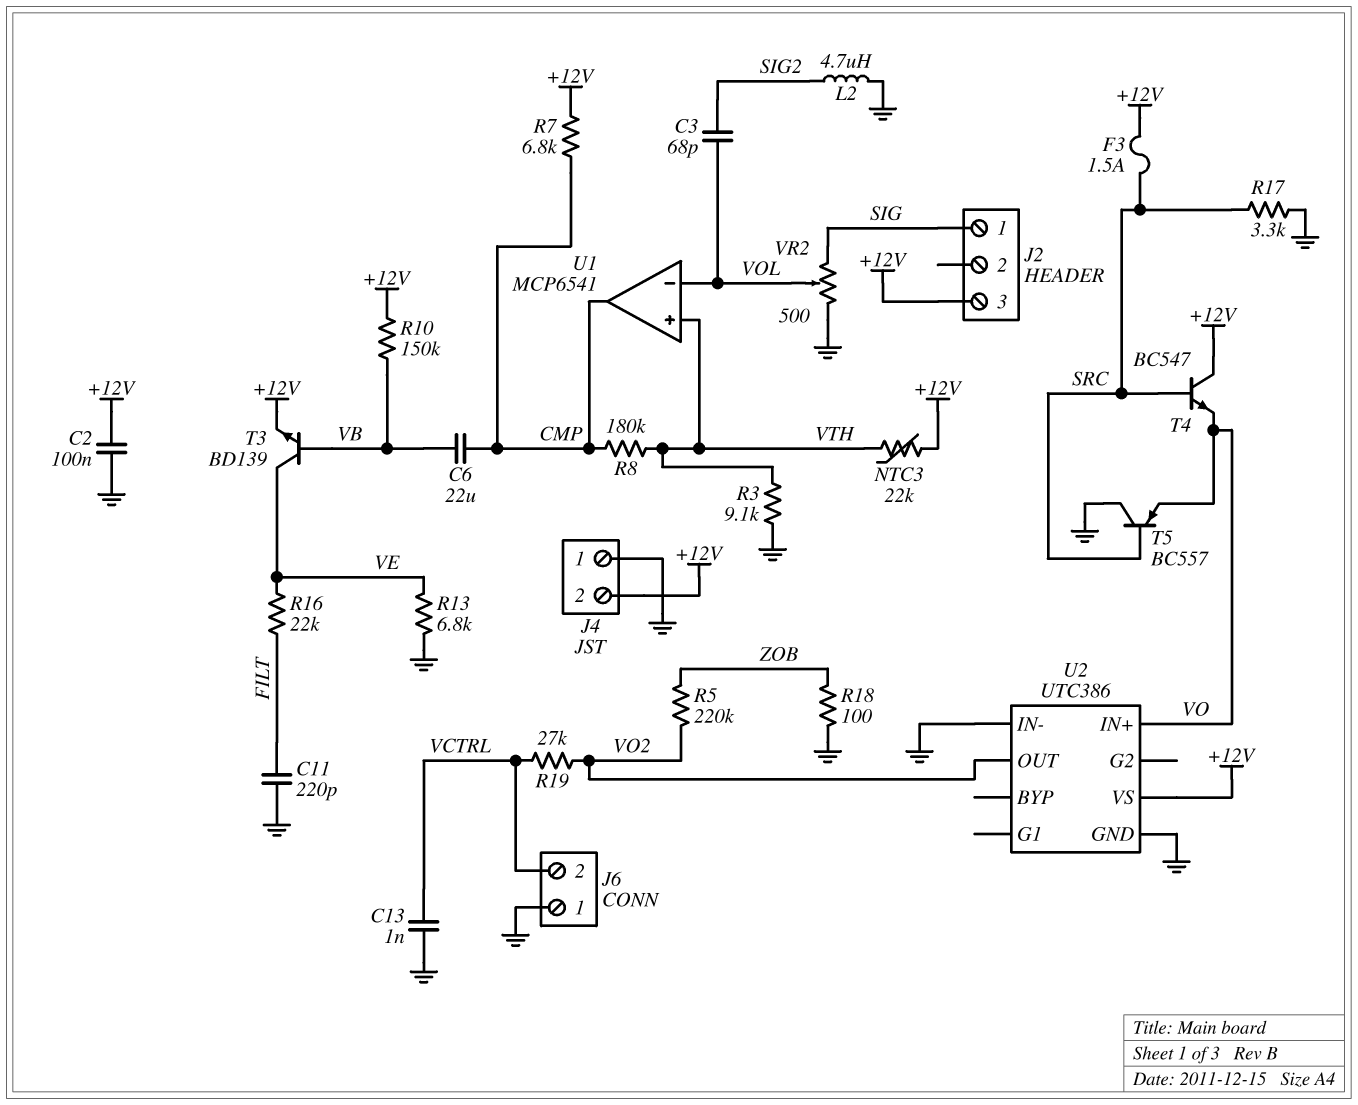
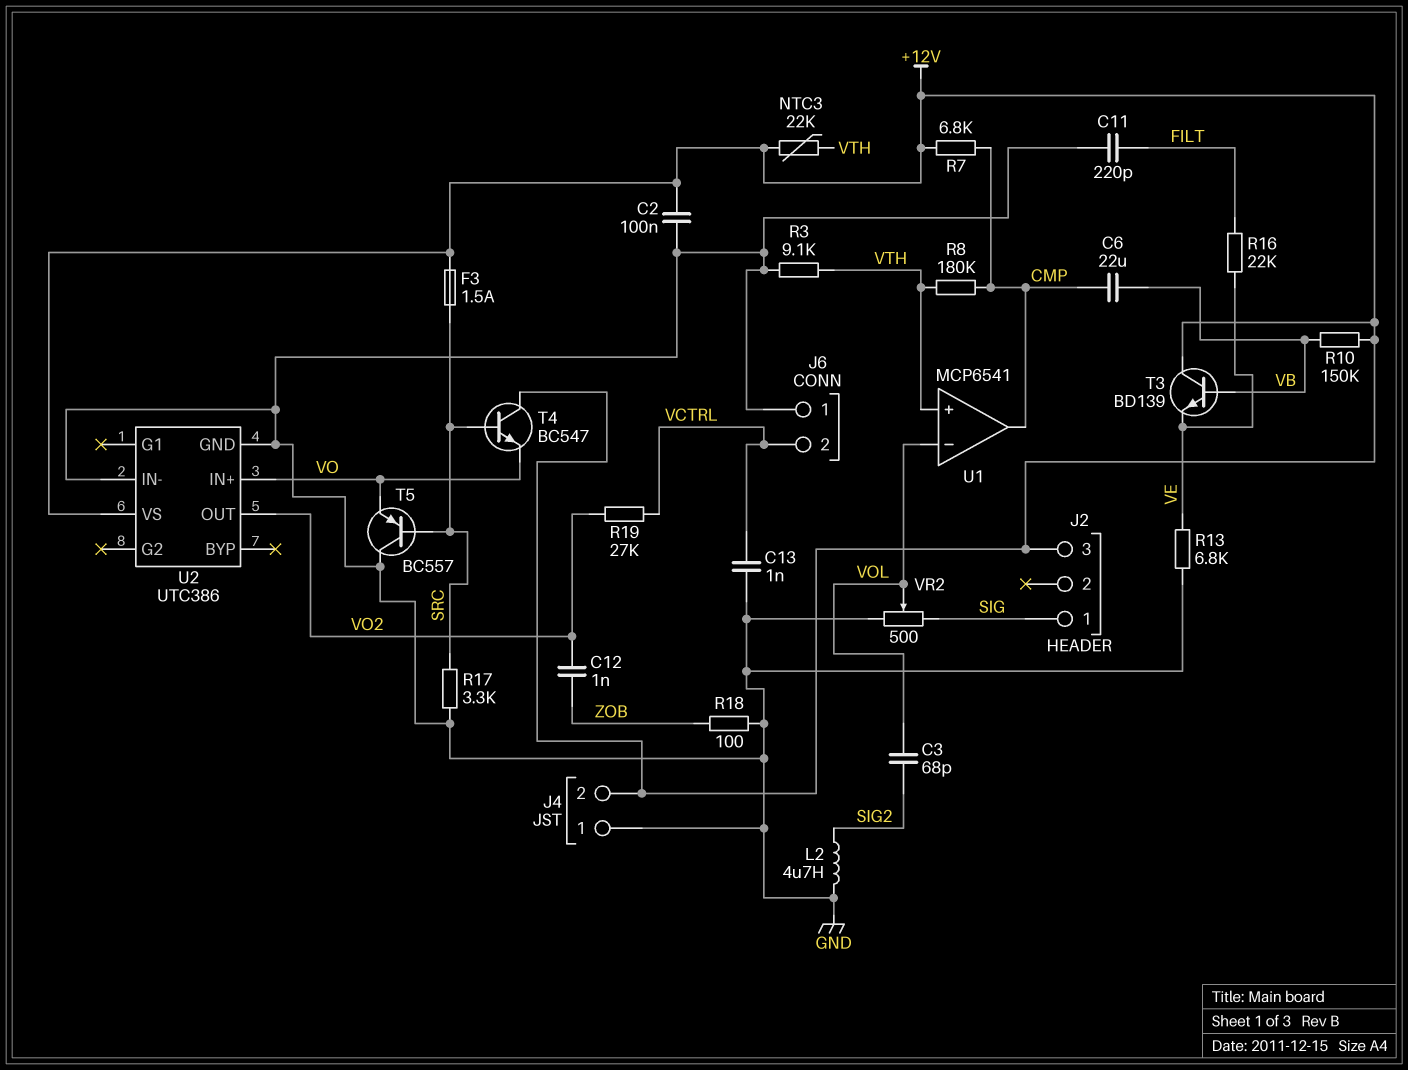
C12: none -> 1nF (VO2, ZOB)
R5: 220k (VO2, ZOB) -> none
T3: NPN BD139 (B VB, C VE, E +12V) -> NPN BD139 (B VB, C +12V, E VE)

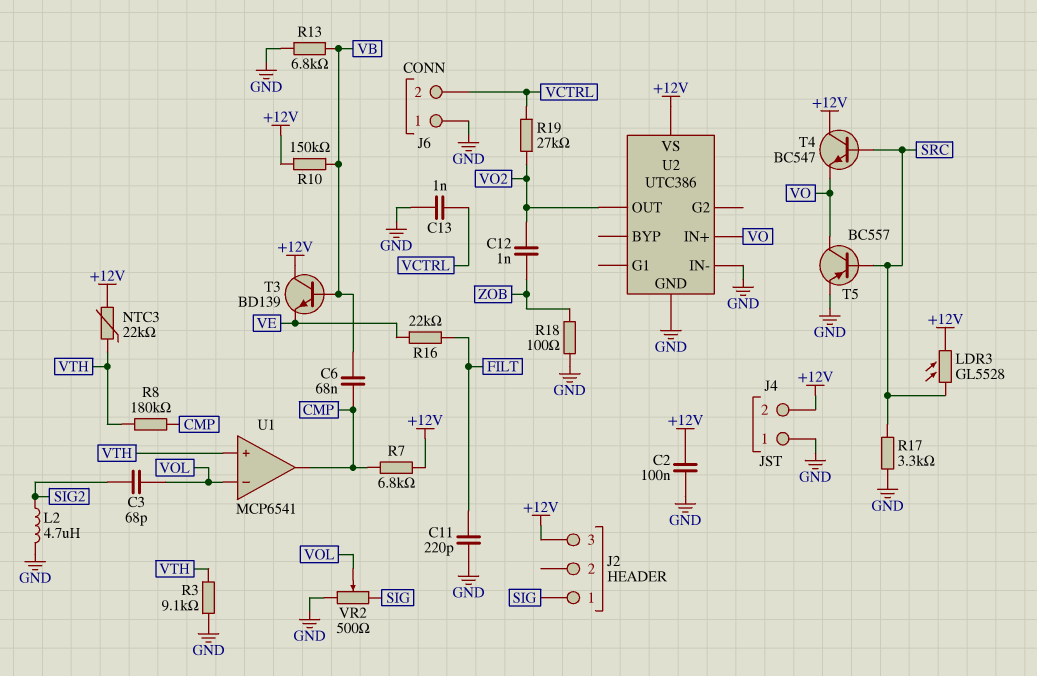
C6: 22uF (CMP, VB) -> 68nF (CMP, VB)
F3: 1.5A (+12V, SRC) -> none
LDR3: none -> GL5528 (+12V, SRC)
R13: 6.8k (GND, VE) -> 6.8k (GND, VB)
T5: PNP BC557 (B SRC, C GND, E VO) -> PNP BC557 (B SRC, C VO, E GND)

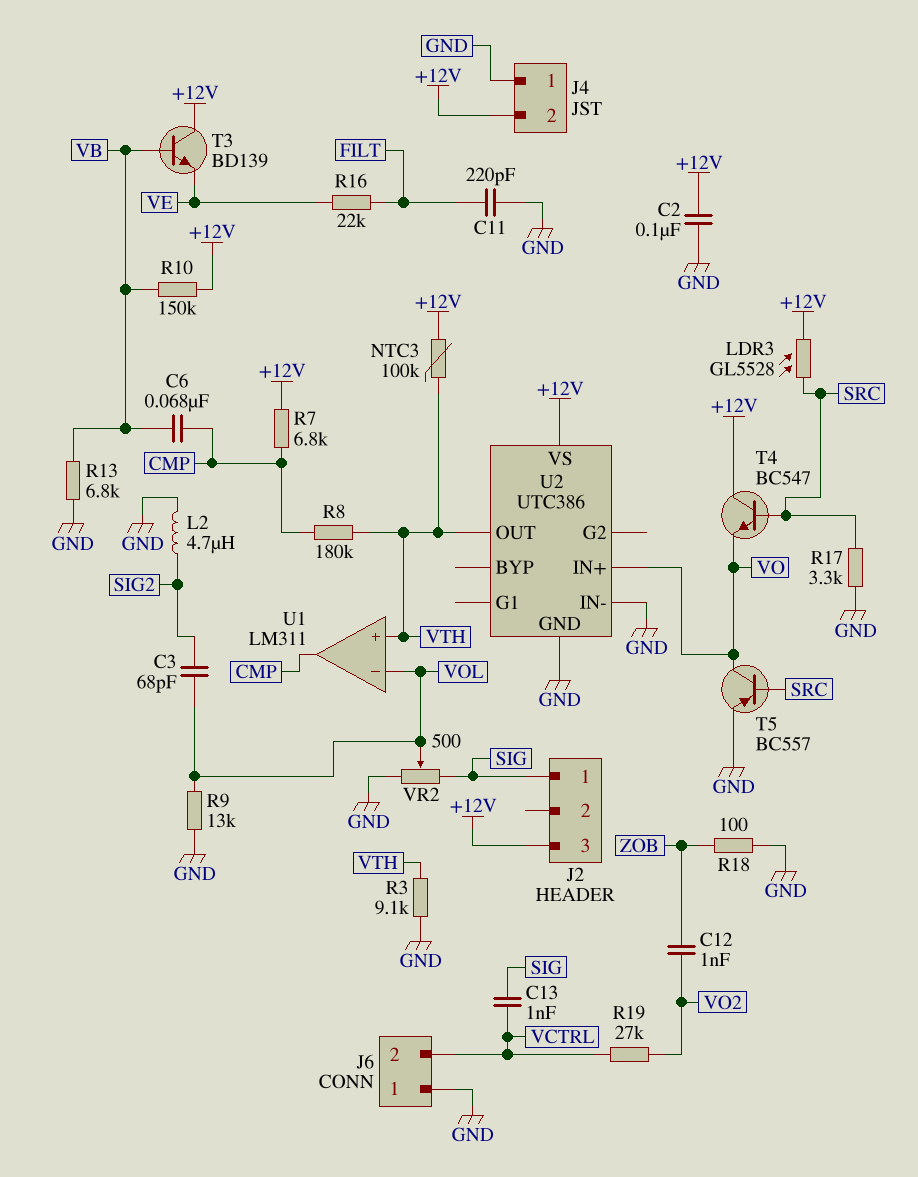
C13: 1nF (GND, VCTRL) -> 1nF (SIG, VCTRL)
NTC3: 22k (+12V, VTH) -> 100k (+12V, VTH)
R9: none -> 13k (GND, VOL)
U1: MCP6541 -> LM311
U2 pin OUT: VO2 -> VTH

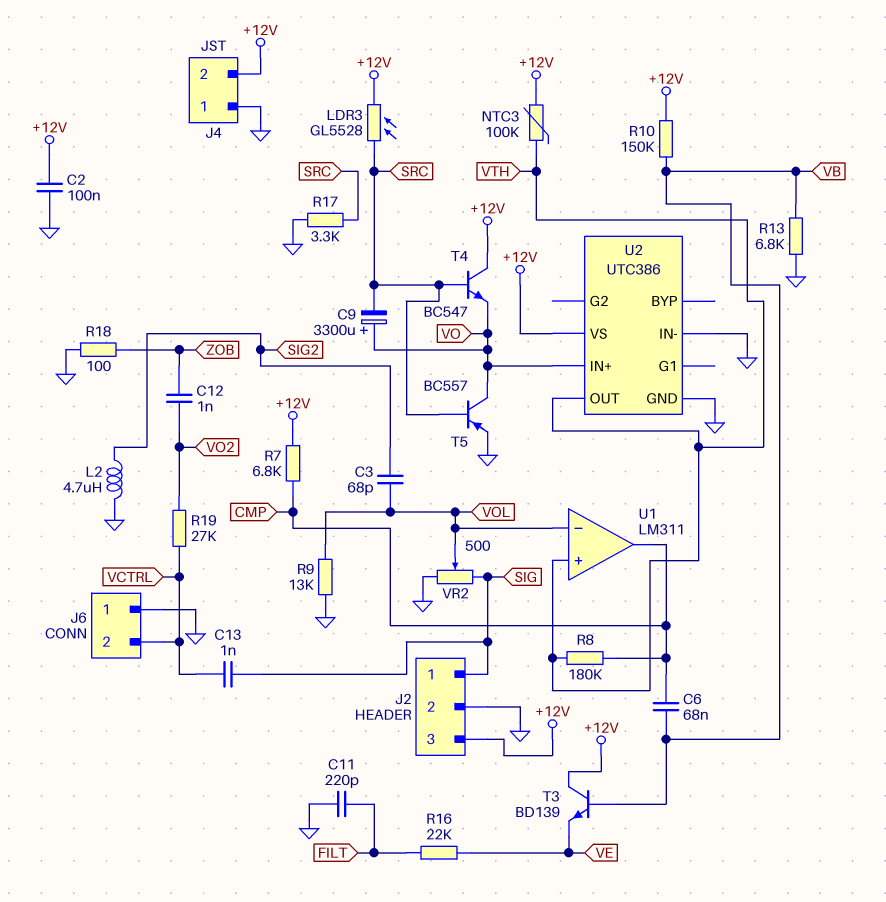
C9: none -> 3300uF (plus VO, minus SRC)
J2 pin 2: none -> GND
R3: 9.1k (GND, VTH) -> none

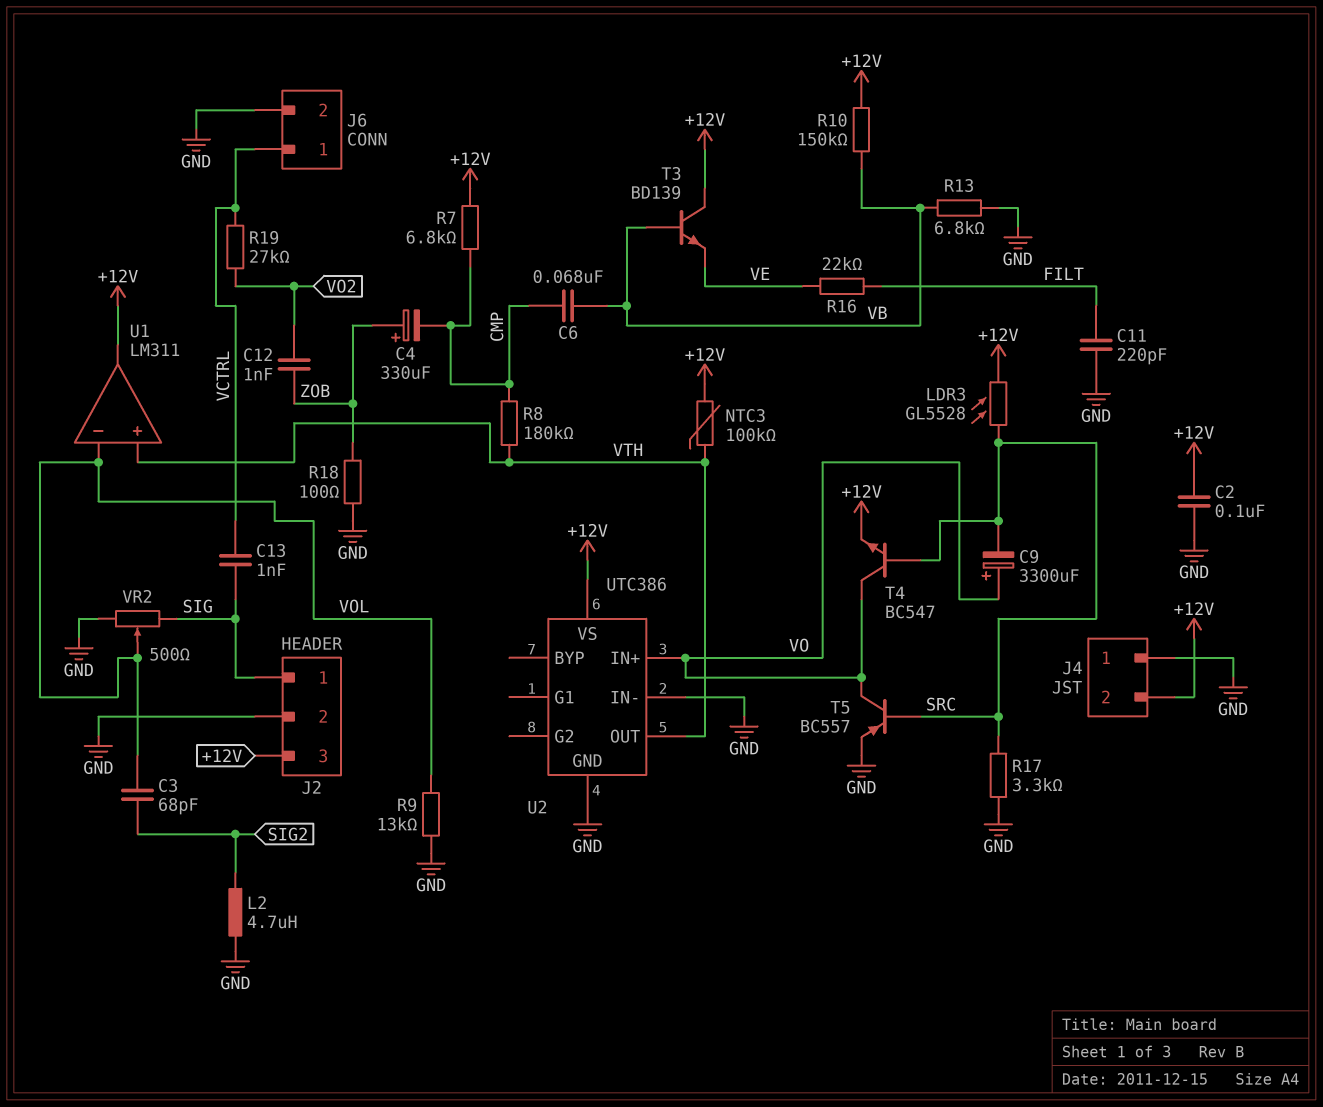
C4: none -> 330uF (plus ZOB, minus CMP)
J6 pin 1: GND -> VCTRL
J6 pin 2: VCTRL -> GND
T4: NPN BC547 (B SRC, C +12V, E VO) -> NPN BC547 (B SRC, C VO, E +12V)
U1 pin out: CMP -> +12V

